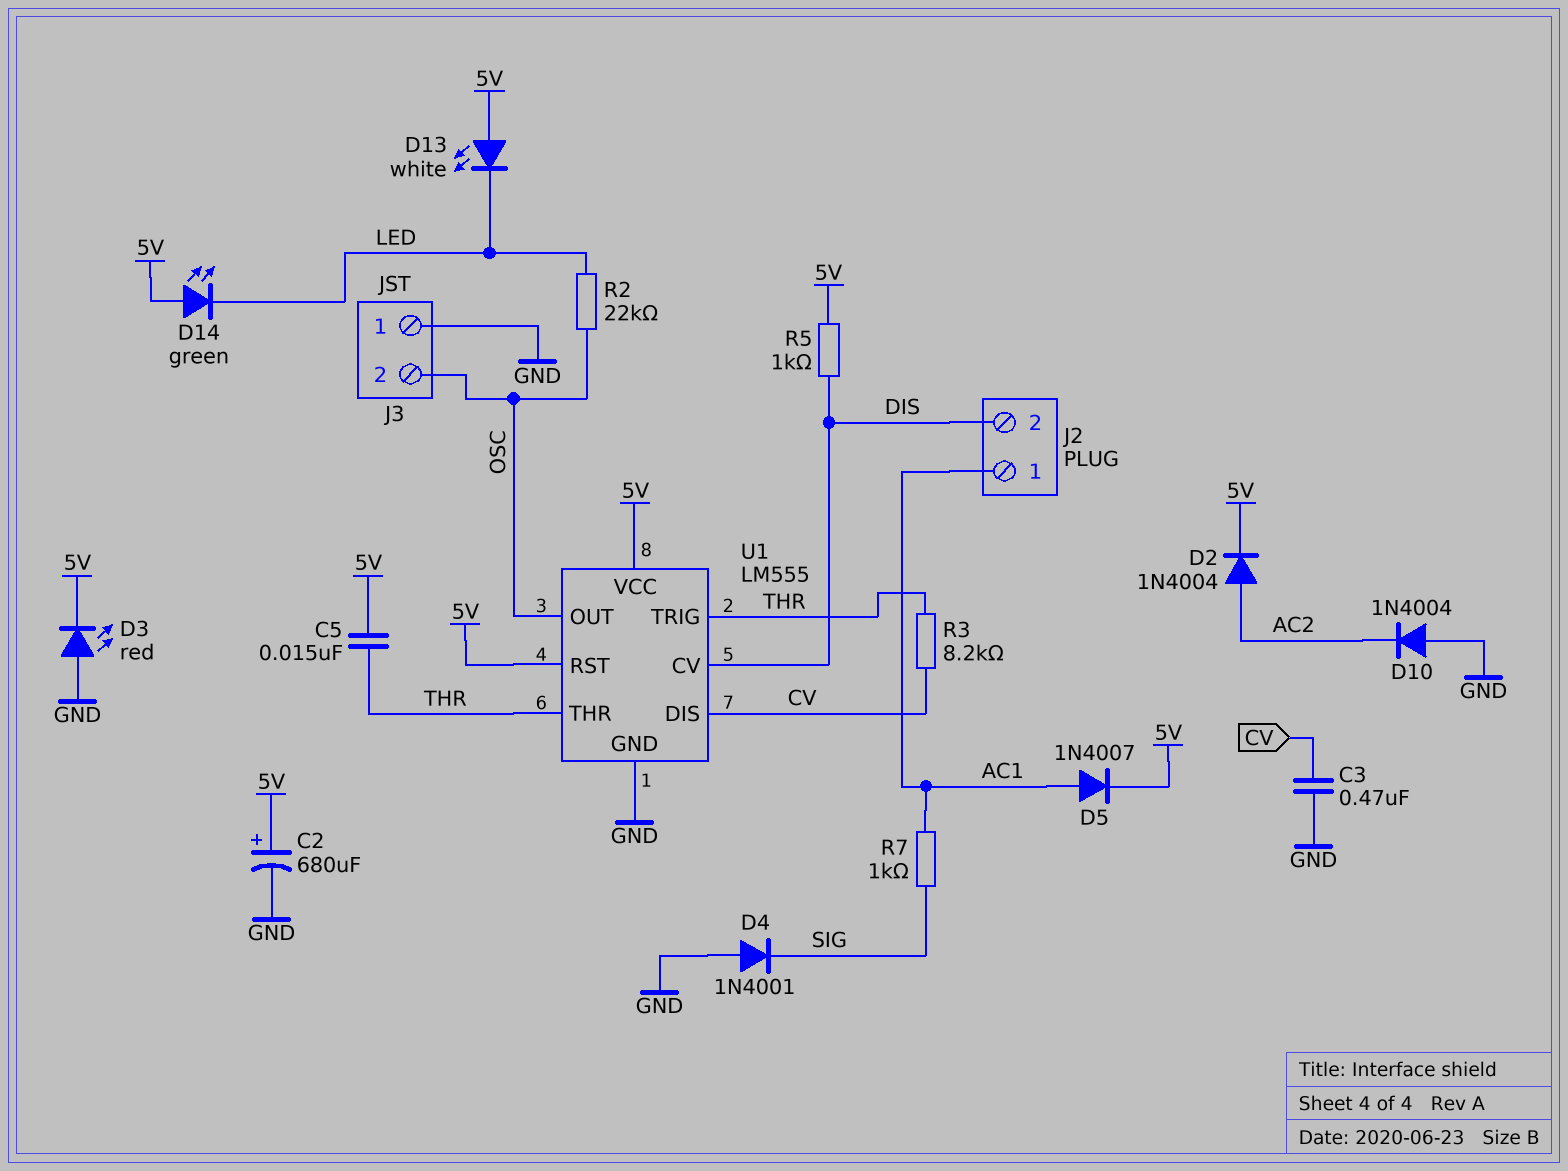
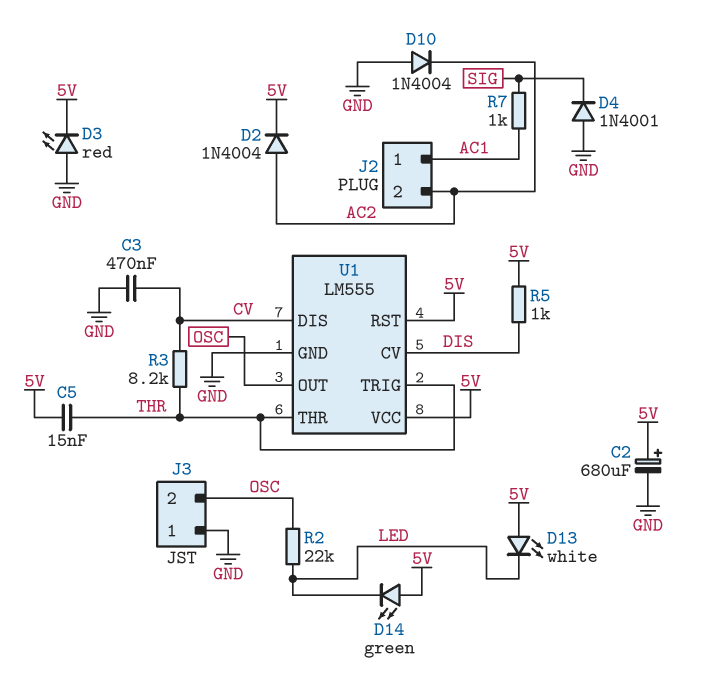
D5: diode 1N4007 (A AC1, K 5V) -> none
J2 pin 2: DIS -> AC2

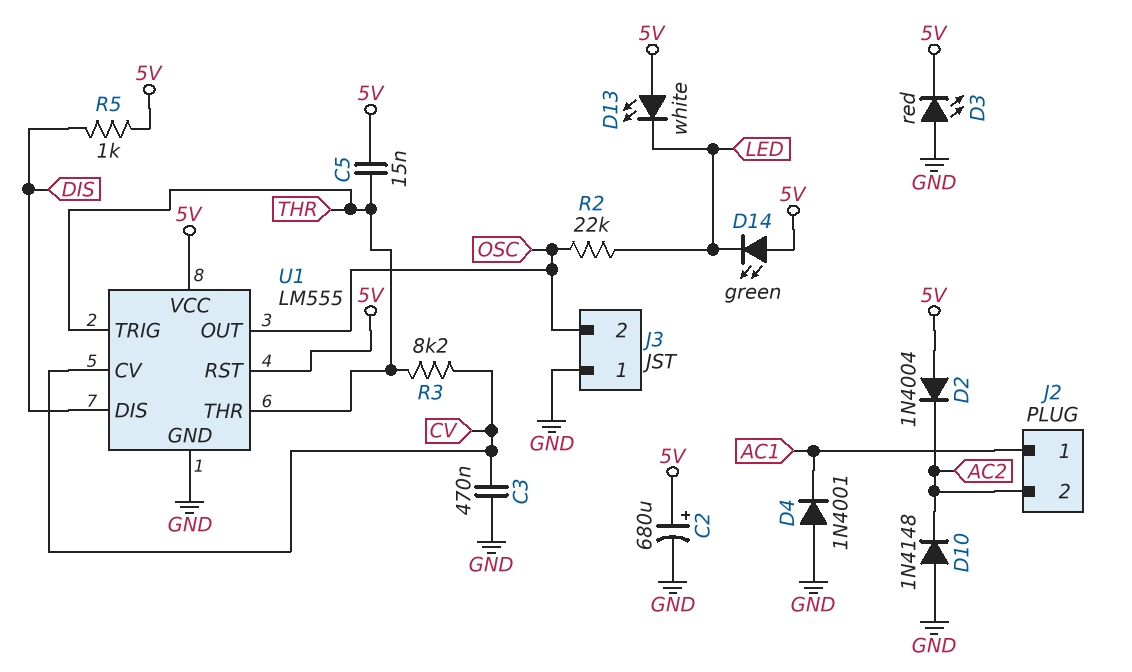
D2: diode 1N4004 (A AC2, K 5V) -> diode 1N4004 (A 5V, K AC2)
D4: diode 1N4001 (A GND, K SIG) -> diode 1N4001 (A GND, K AC1)
D10: diode 1N4004 (A GND, K AC2) -> diode 1N4148 (A GND, K AC2)
R7: 1k (AC1, SIG) -> none
U1 pin CV: DIS -> CV
U1 pin DIS: CV -> DIS

